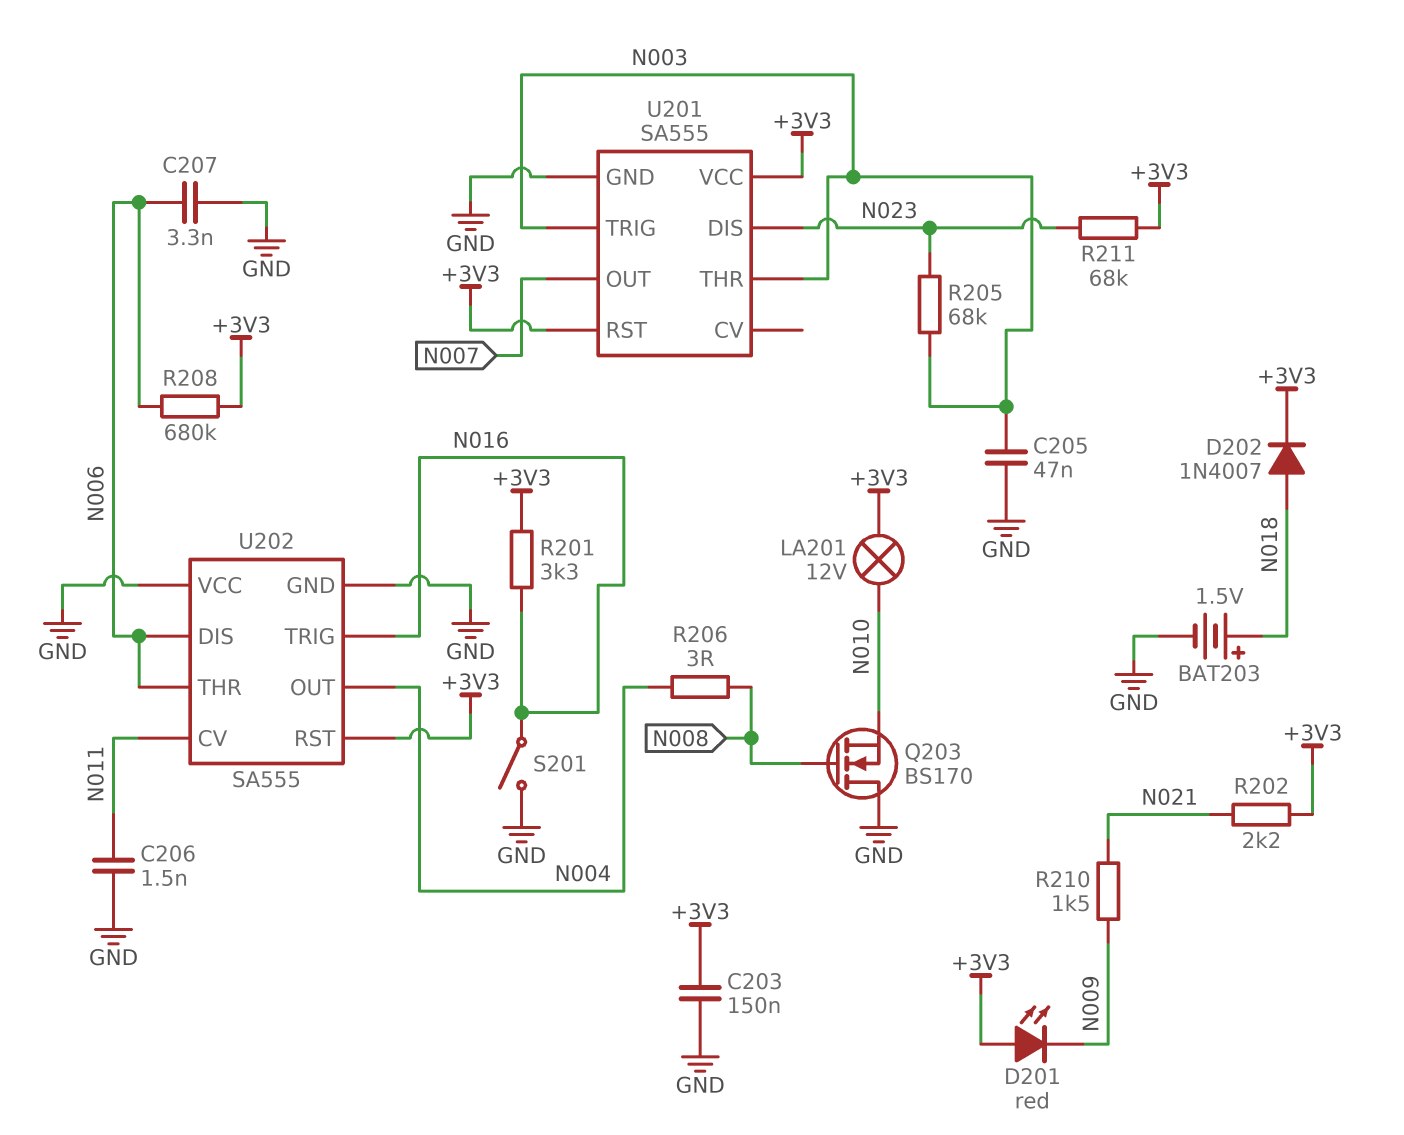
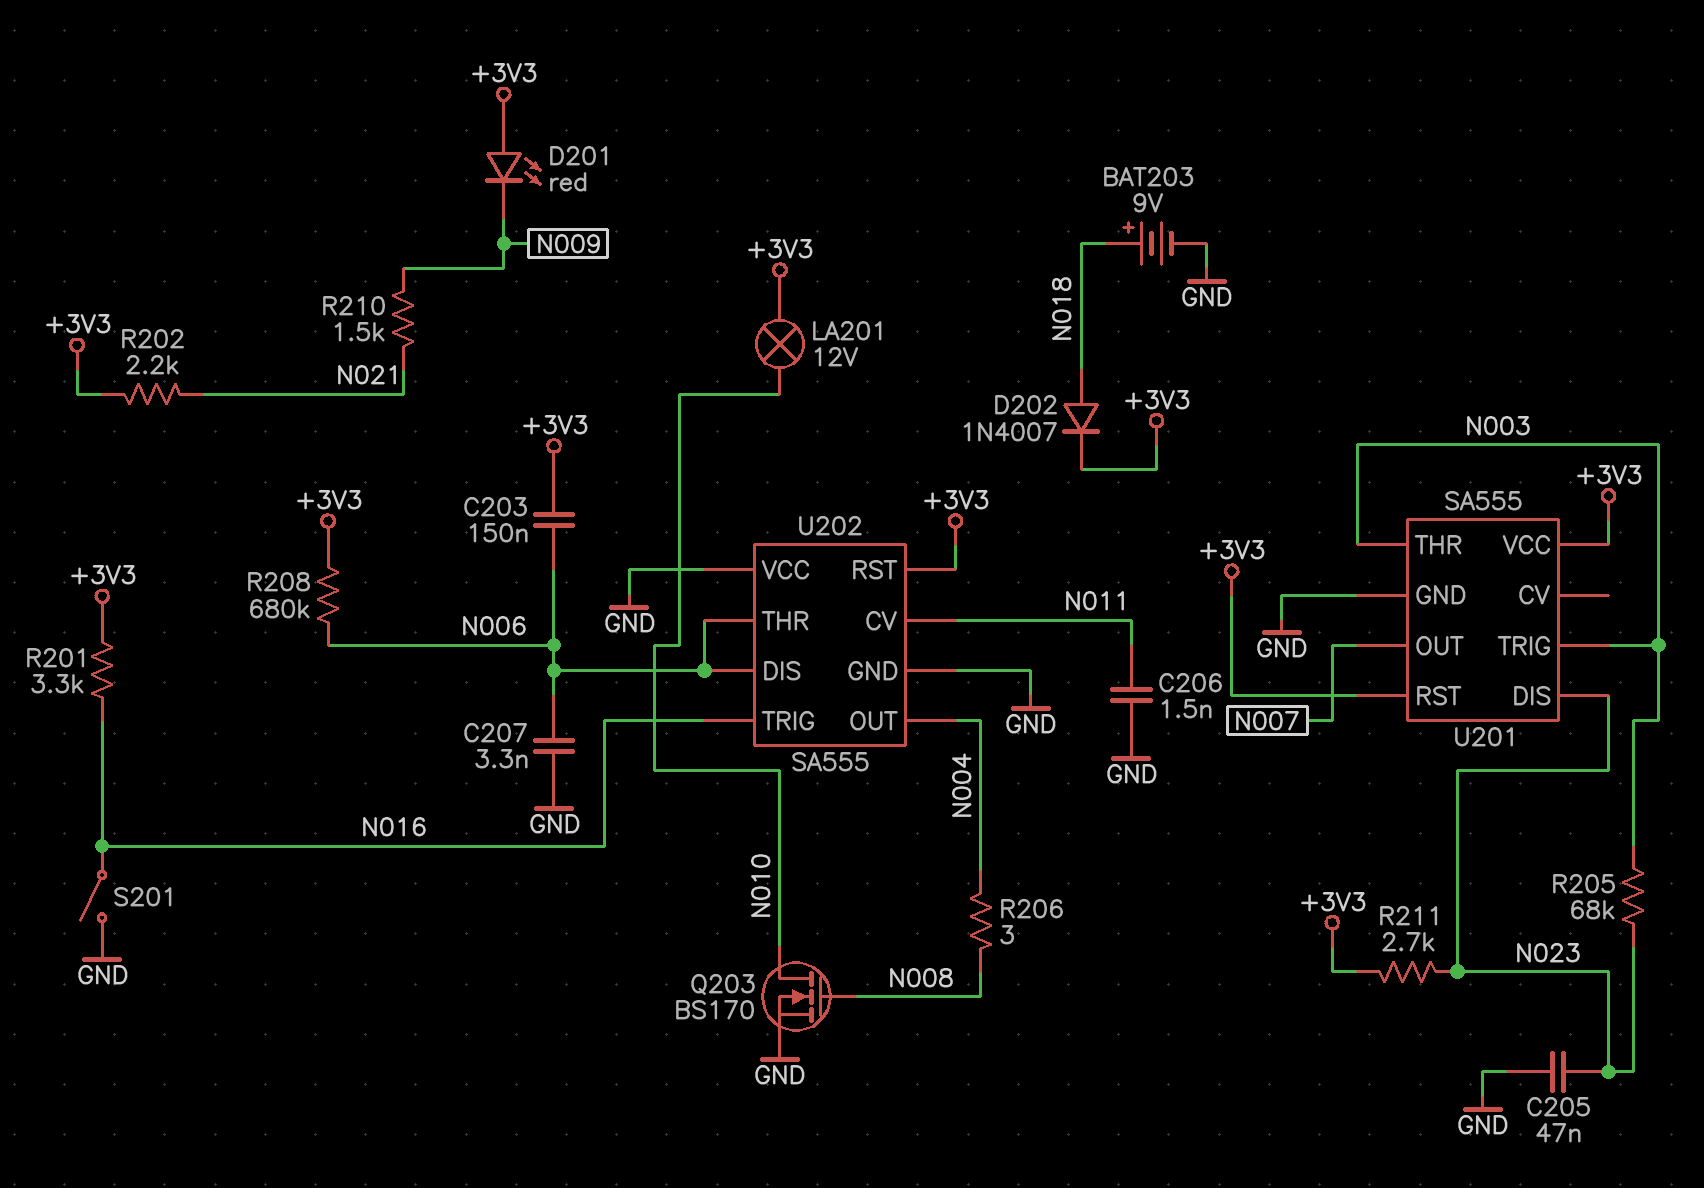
BAT203: 1.5V (plus N018, minus GND) -> 9V (plus N018, minus GND)
C203: 150nF (+3V3, GND) -> 150nF (+3V3, N006)
C205: 47nF (GND, N003) -> 47nF (GND, N023)
Q203: NMOS BS170 (G N008, D GND, S N010) -> NMOS BS170 (G N008, D N010, S GND)
R211: 68k (+3V3, N023) -> 2.7k (+3V3, N023)

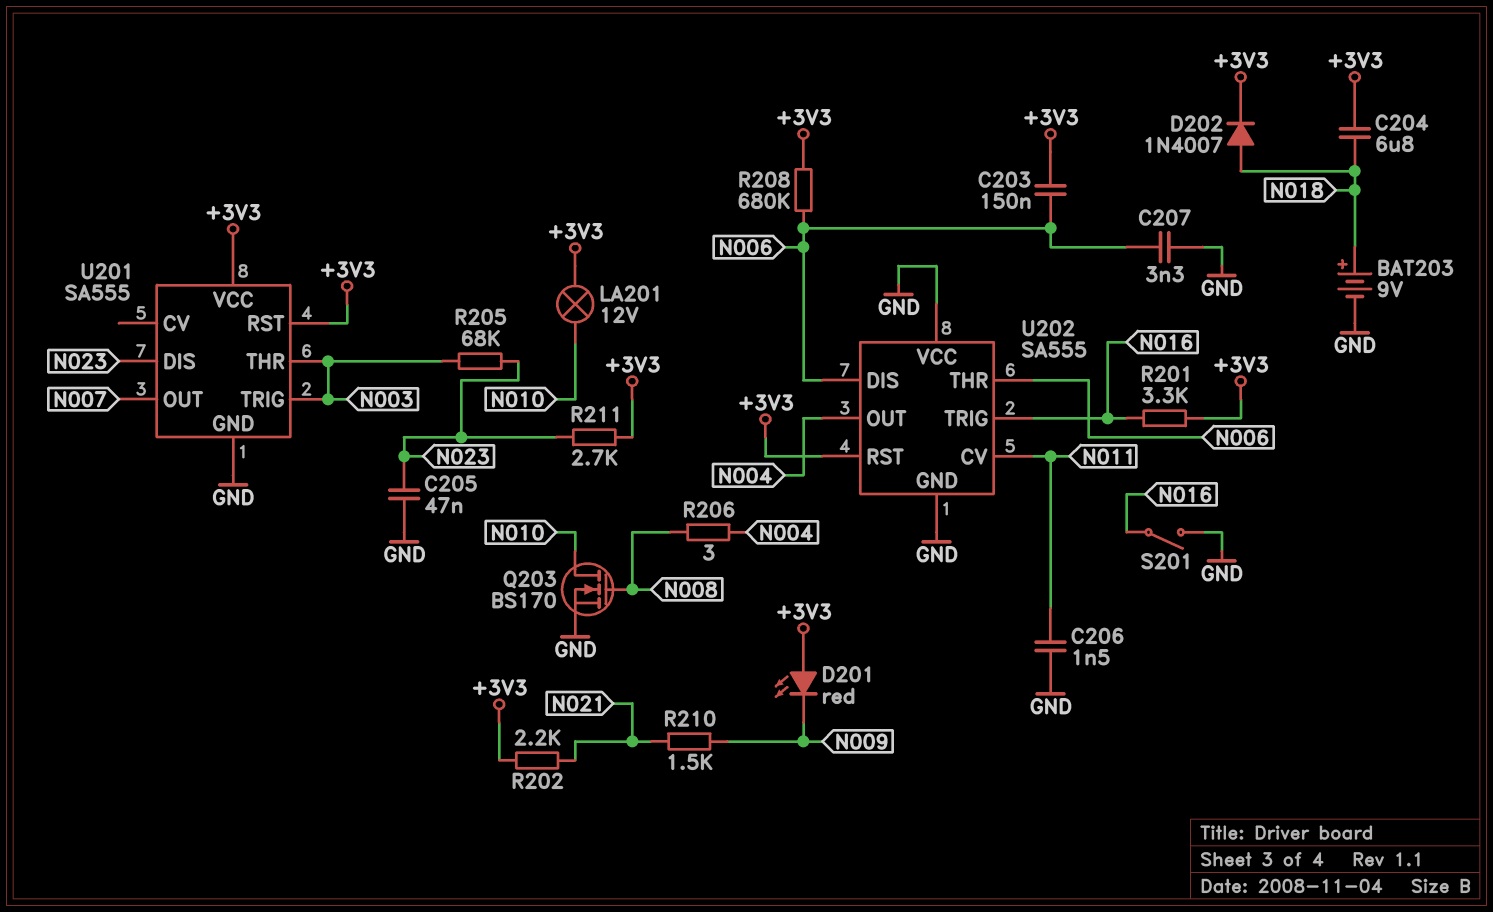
C204: none -> 6.8uF (+3V3, N018)

